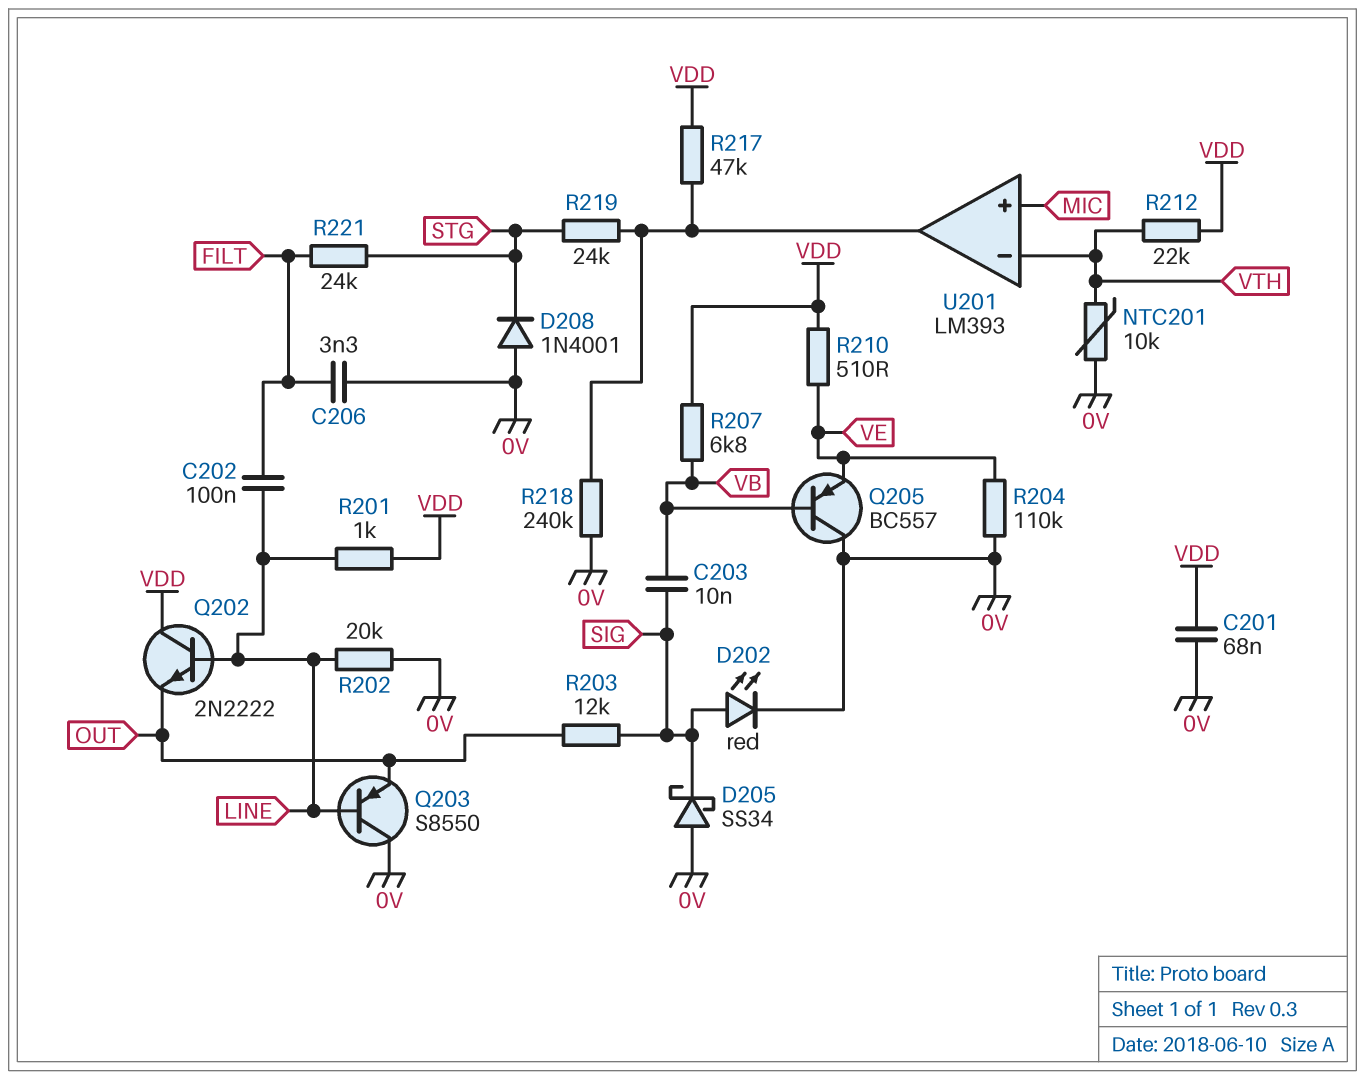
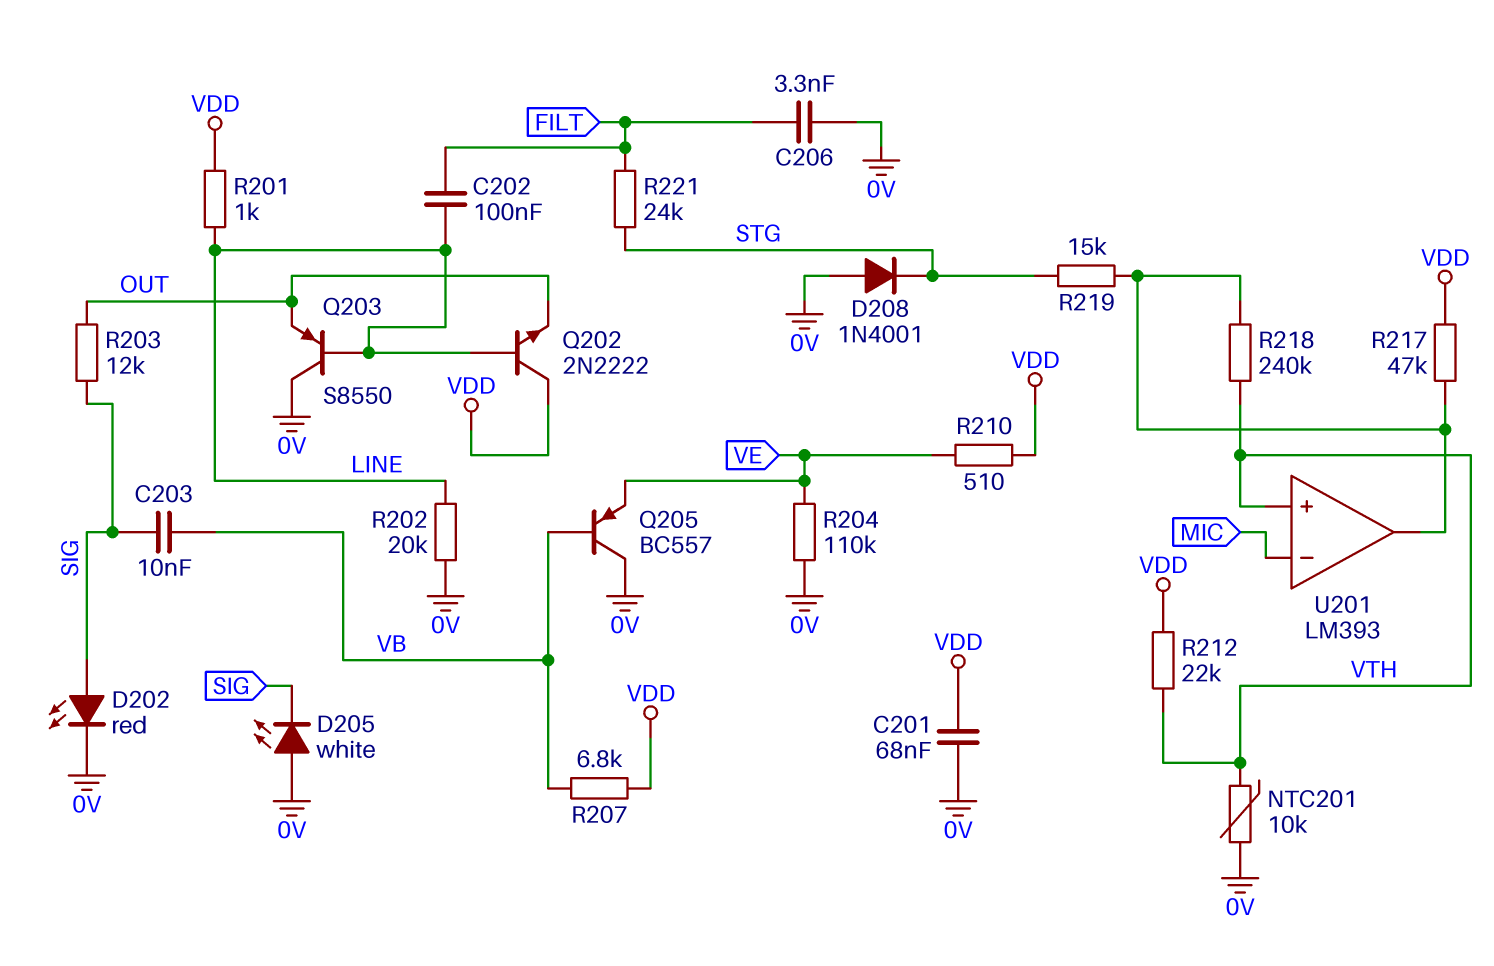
D205: schottky SS34 (A 0V, K SIG) -> LED white (A 0V, K SIG)
R218: 240k (0V, U201/out) -> 240k (U201/out, VTH)
R219: 24k (STG, U201/out) -> 15k (STG, U201/out)
U201 pin in+: MIC -> VTH
U201 pin in-: VTH -> MIC

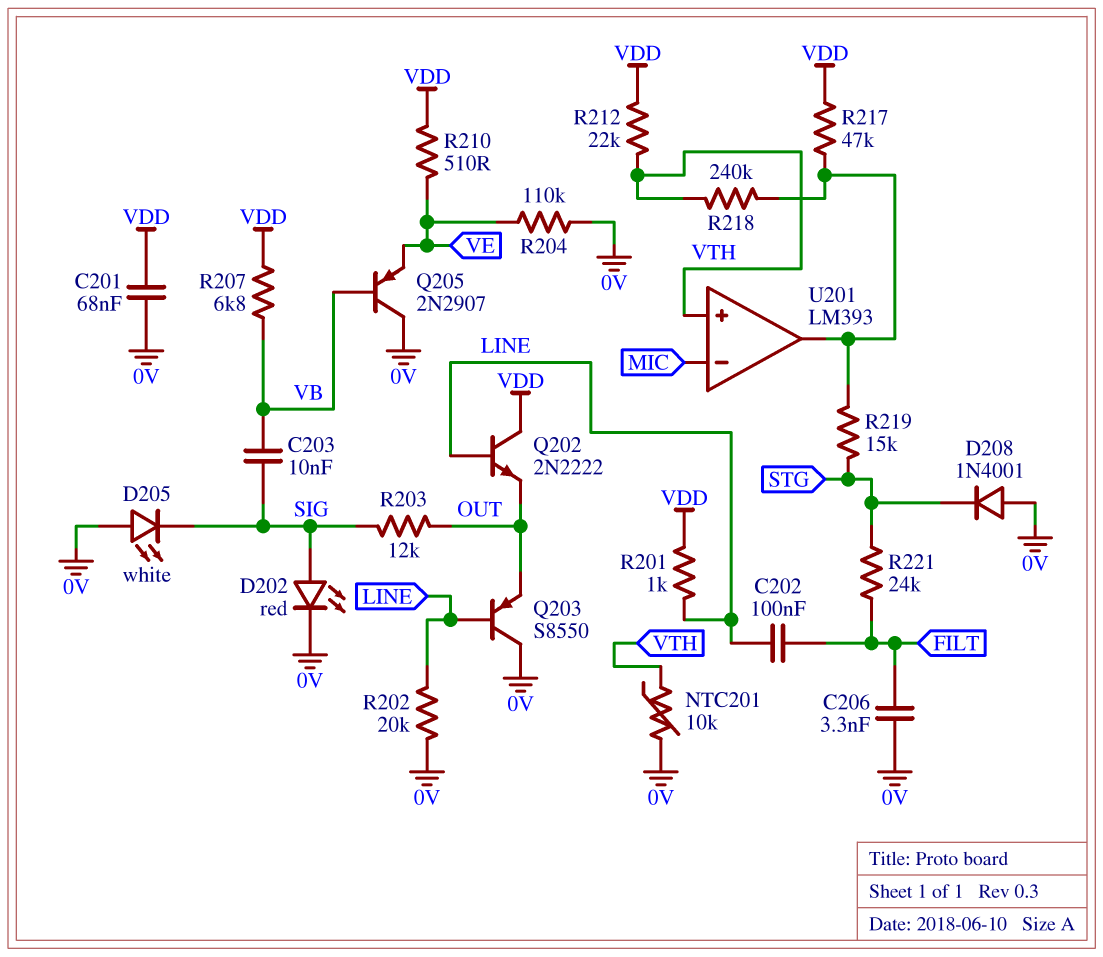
Q205: PNP BC557 (B VB, C 0V, E VE) -> PNP 2N2907 (B VB, C 0V, E VE)

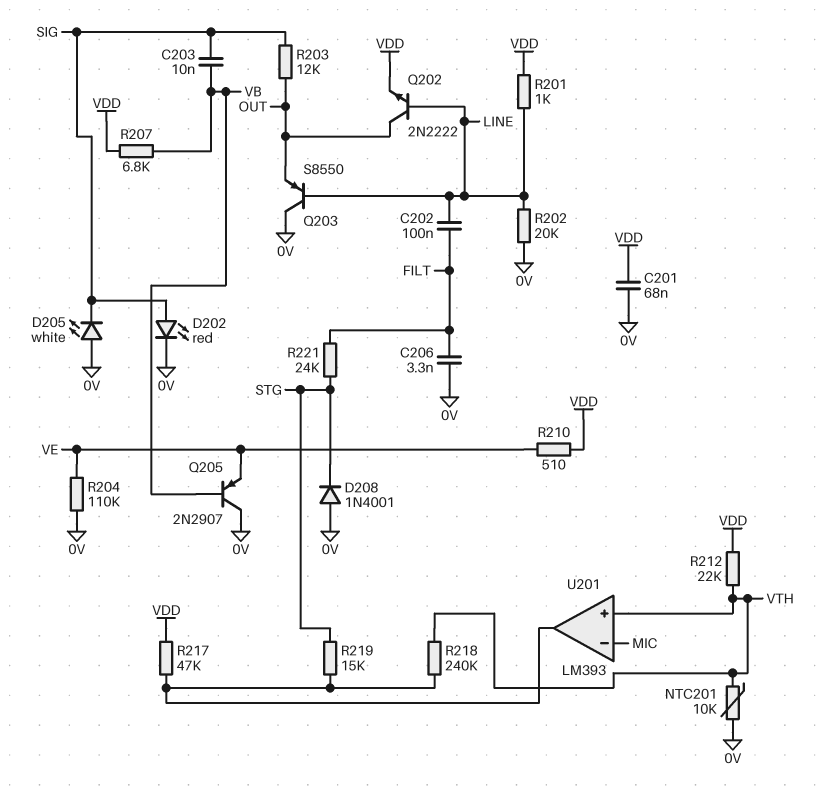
Q202: NPN 2N2222 (B LINE, C VDD, E OUT) -> NPN 2N2222 (B LINE, C OUT, E VDD)

